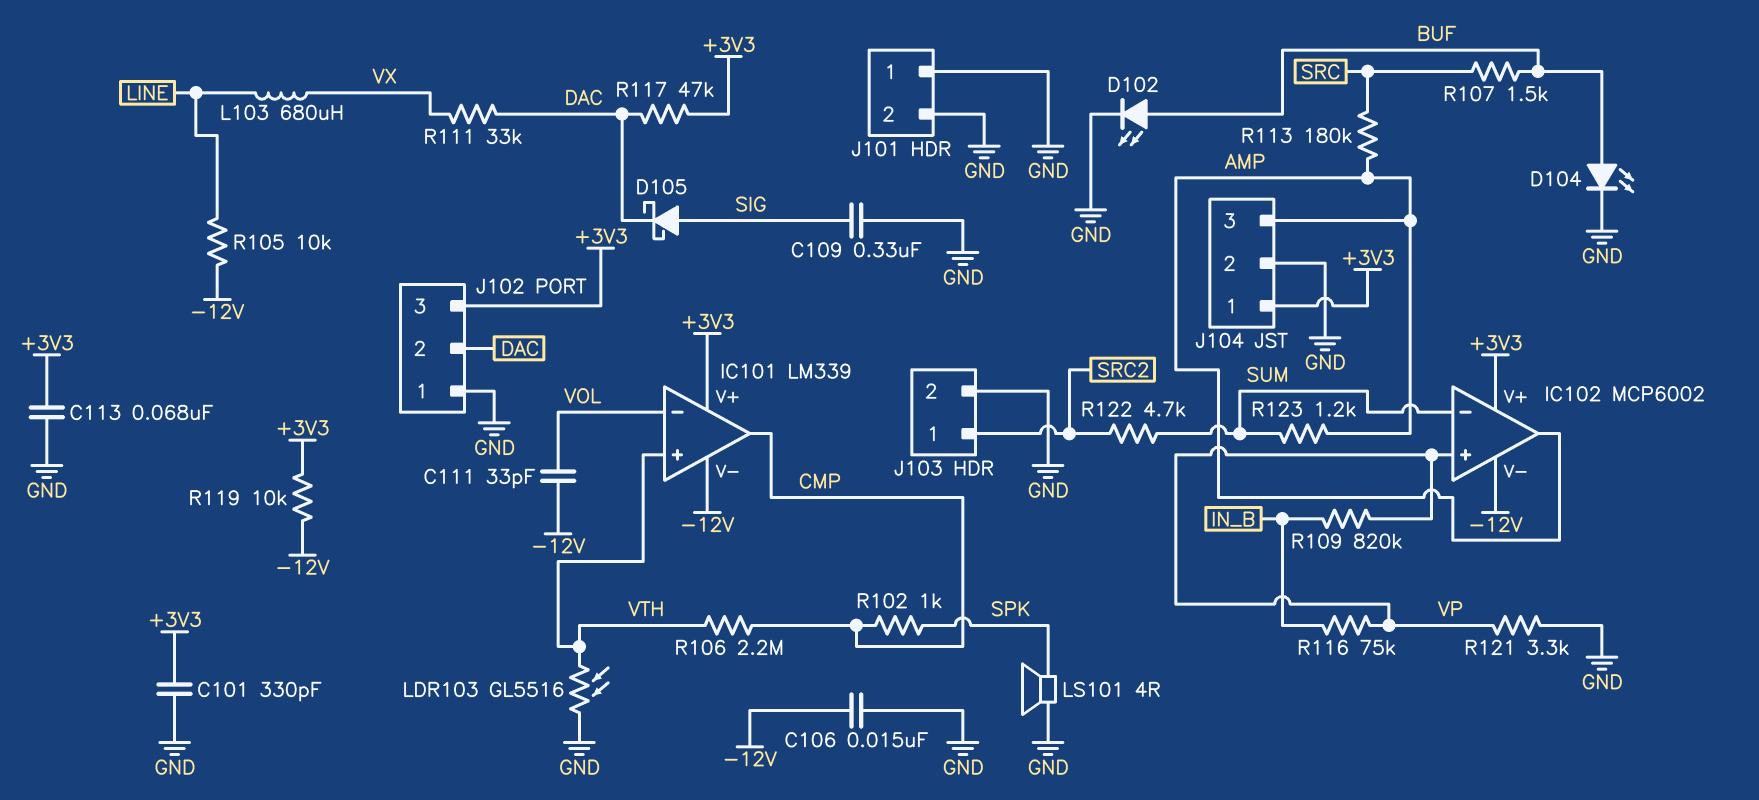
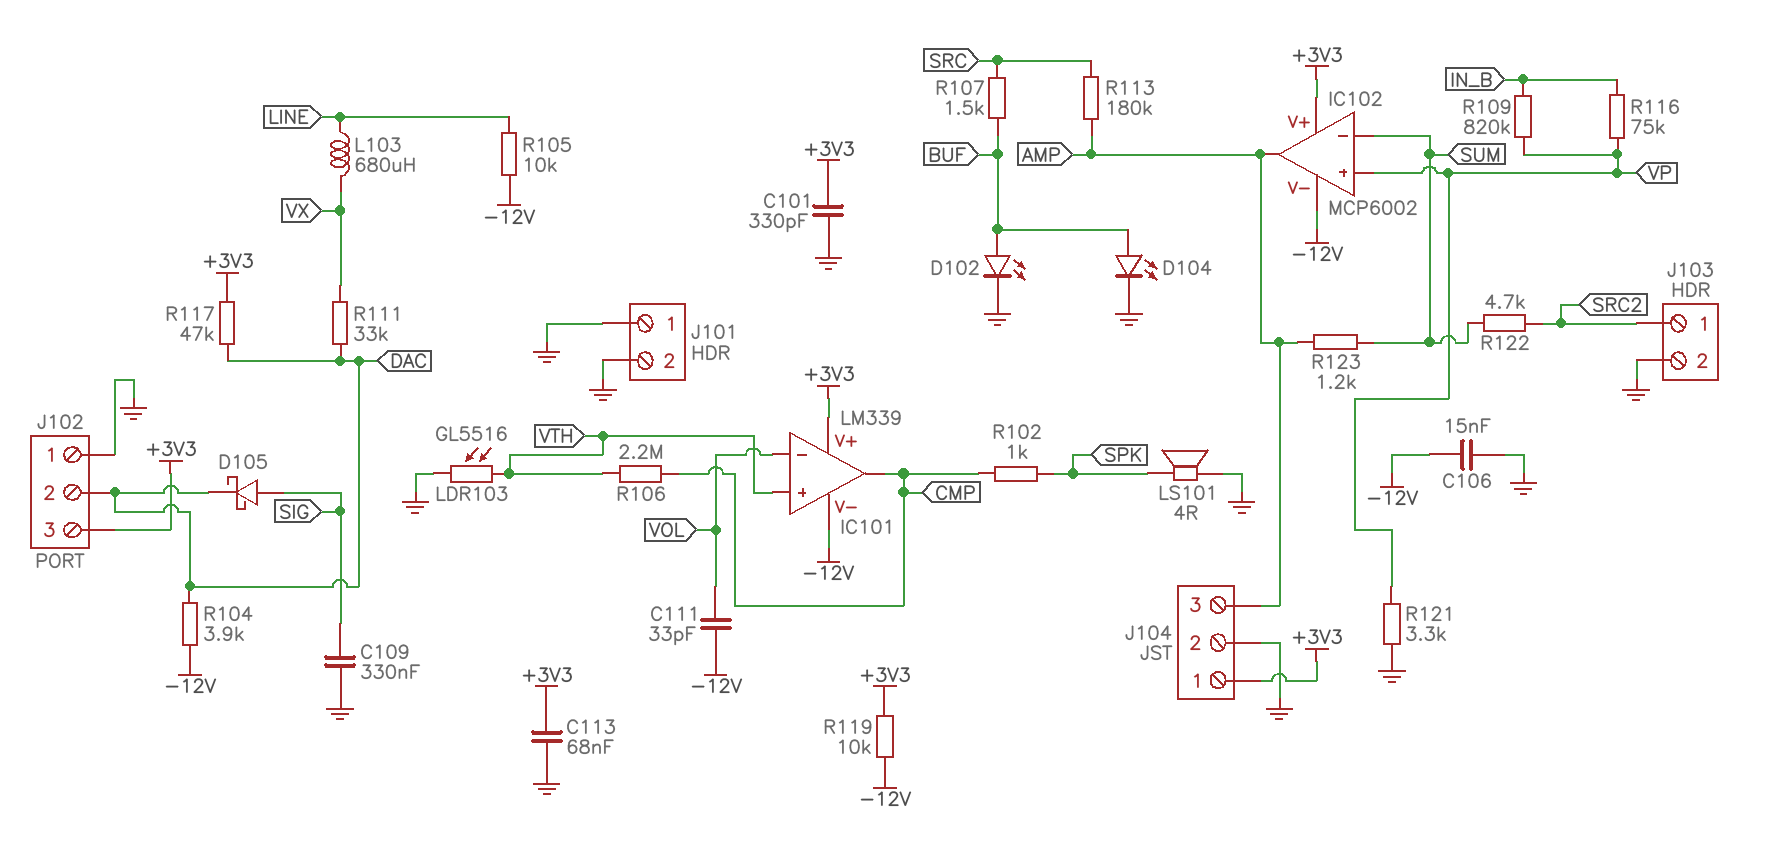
R104: none -> 3.9k (-12V, DAC)

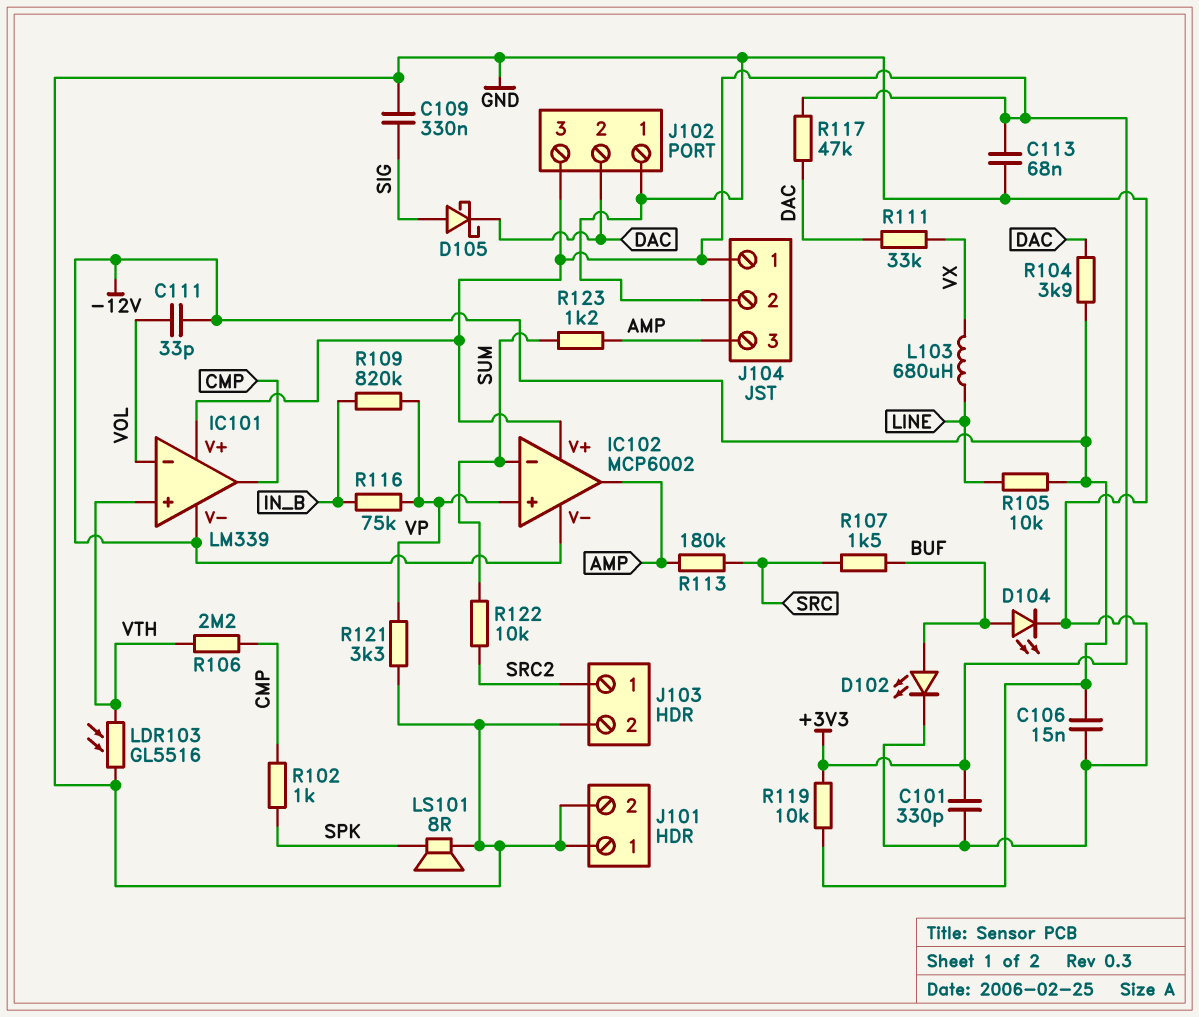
LS101: speaker 4R (GND, SPK) -> speaker 8R (GND, SPK)
R122: 4.7k (SRC2, SUM) -> 10k (SRC2, SUM)

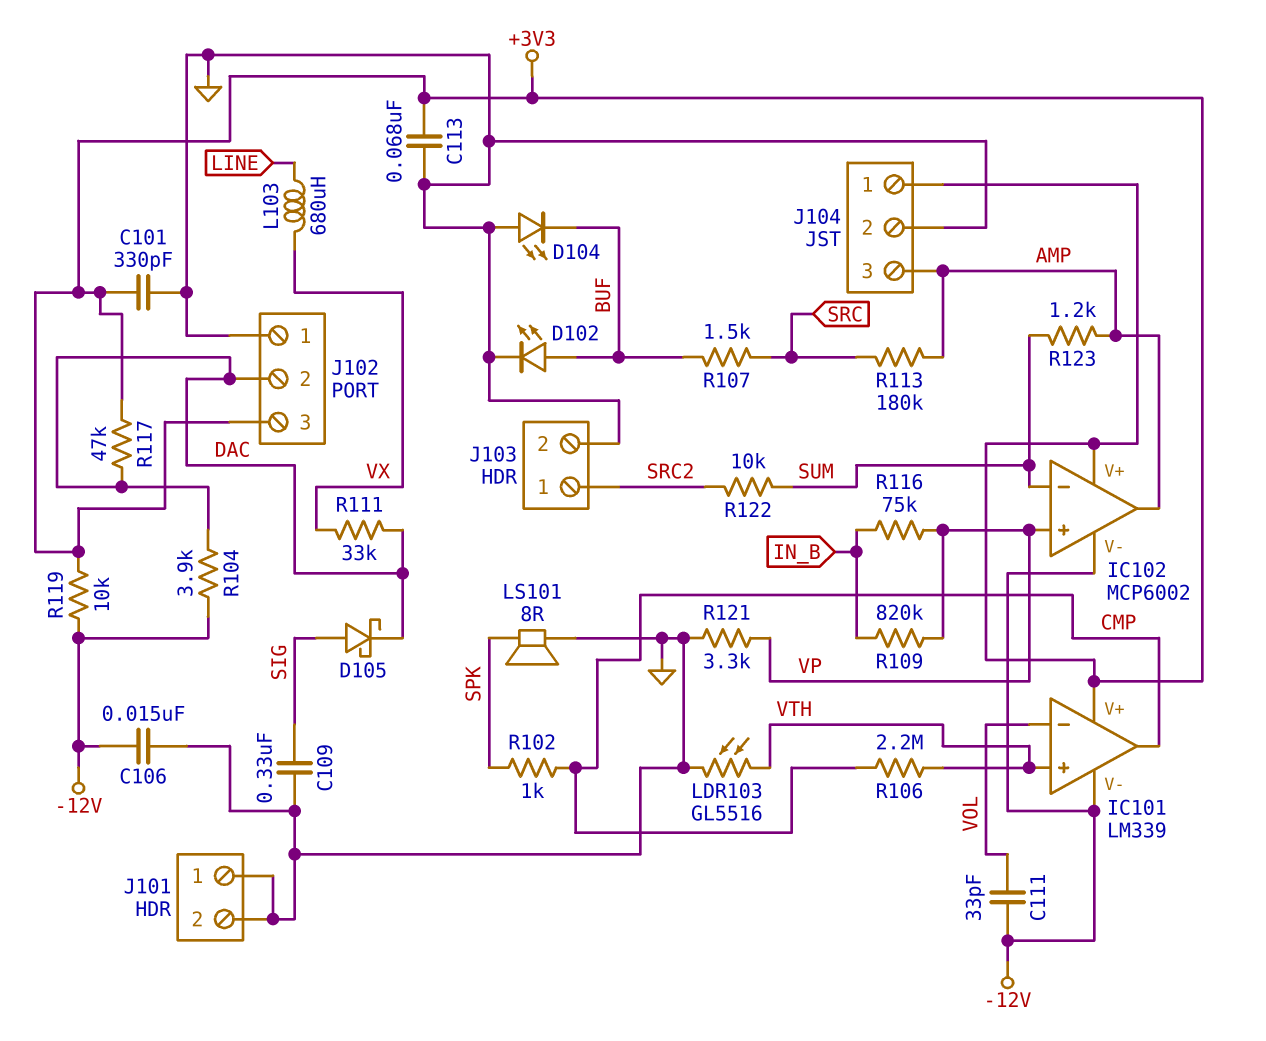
D104: LED (A BUF, K GND) -> LED (A GND, K BUF)
R105: 10k (-12V, LINE) -> none

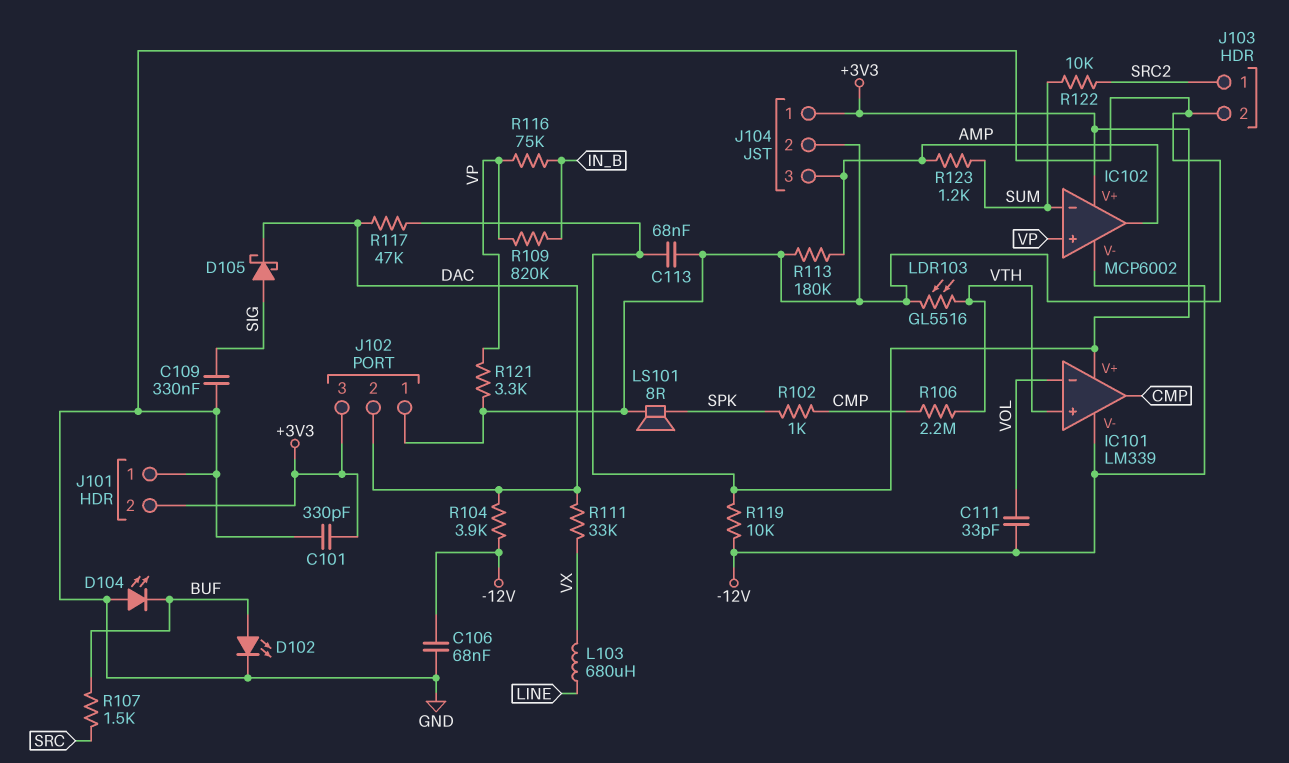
C106: 15nF (-12V, GND) -> 68nF (-12V, GND)
J101 pin 2: GND -> +3V3
R113: 180k (AMP, SRC) -> 180k (AMP, GND)

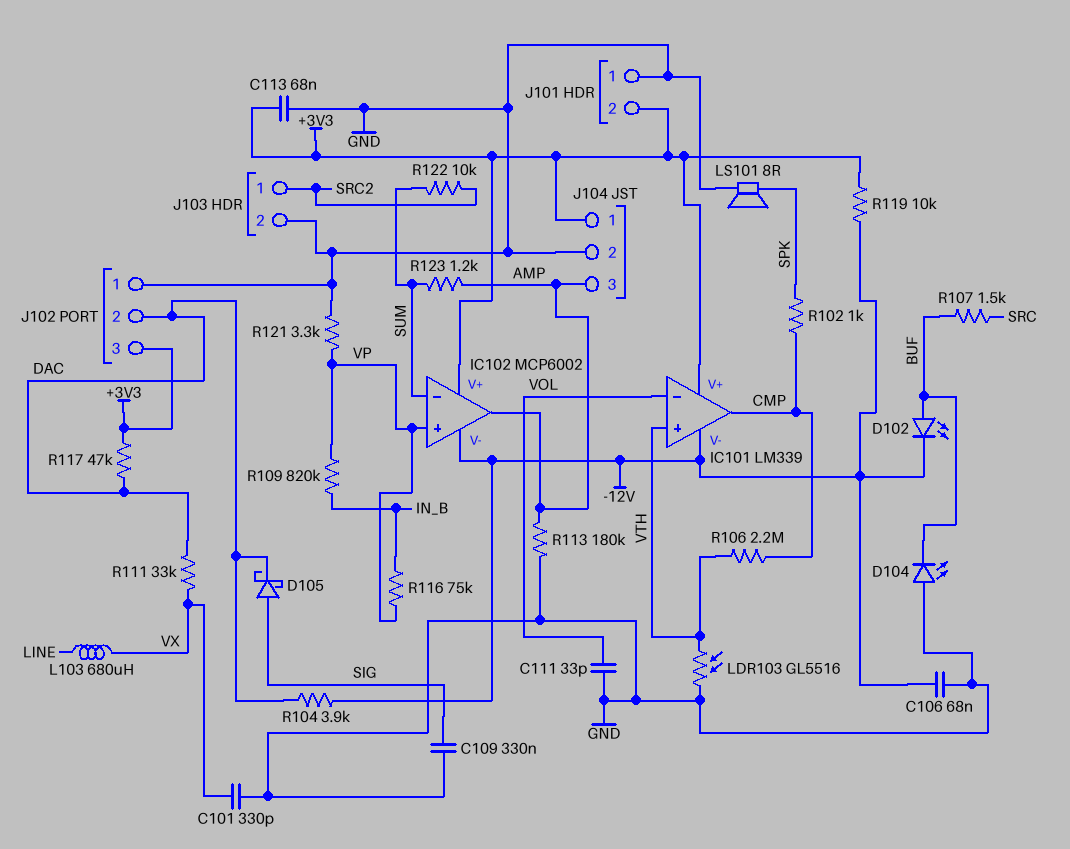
C101: 330pF (+3V3, GND) -> 330pF (GND, VX)
C111: 33pF (-12V, VOL) -> 33pF (GND, VOL)
D102: LED (A BUF, K GND) -> LED (A BUF, K -12V)

